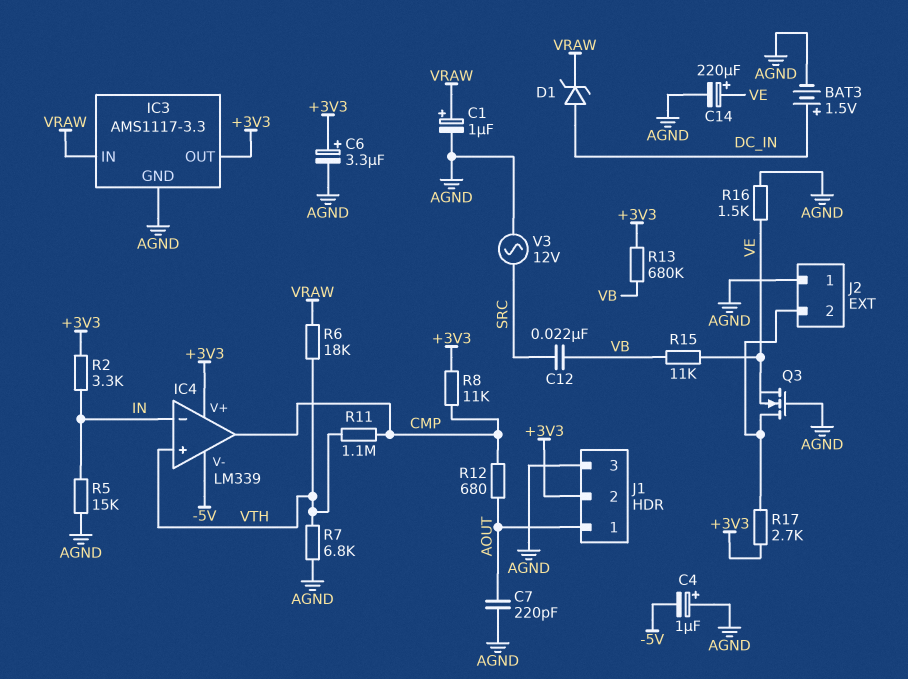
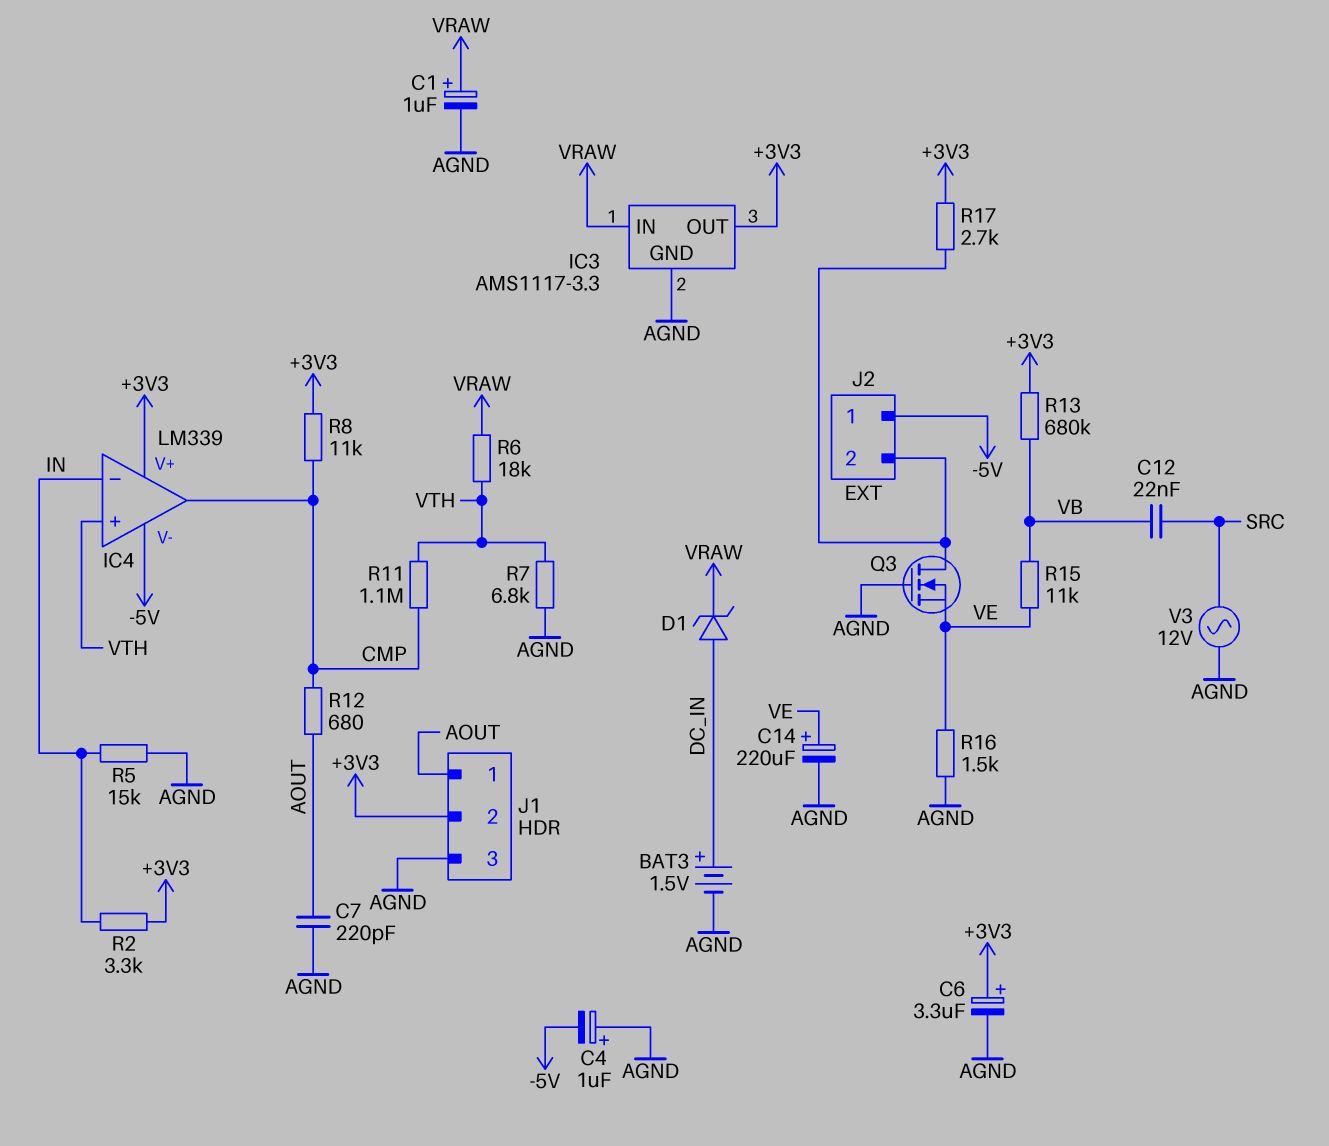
J2 pin 1: AGND -> -5V

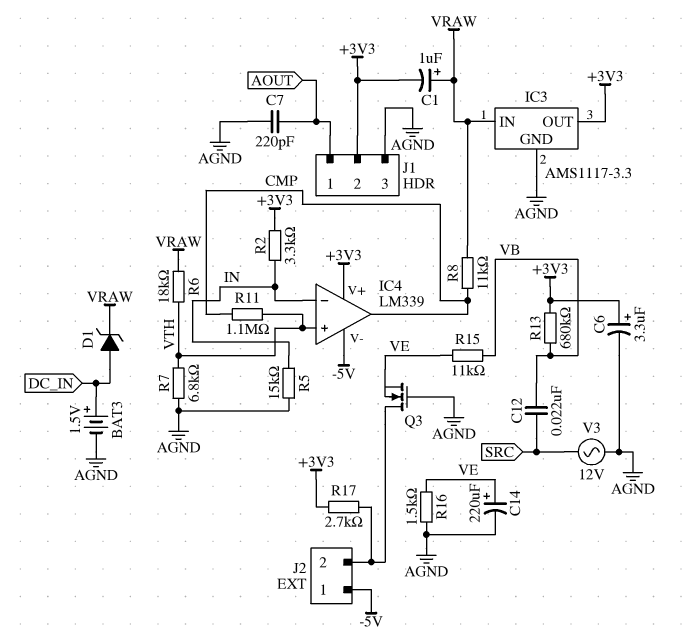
C1: 1uF (plus VRAW, minus AGND) -> 1uF (plus VRAW, minus +3V3)
C4: 1uF (plus AGND, minus -5V) -> none
R8: 11k (+3V3, CMP) -> 11k (CMP, VRAW)
R12: 680 (AOUT, CMP) -> none

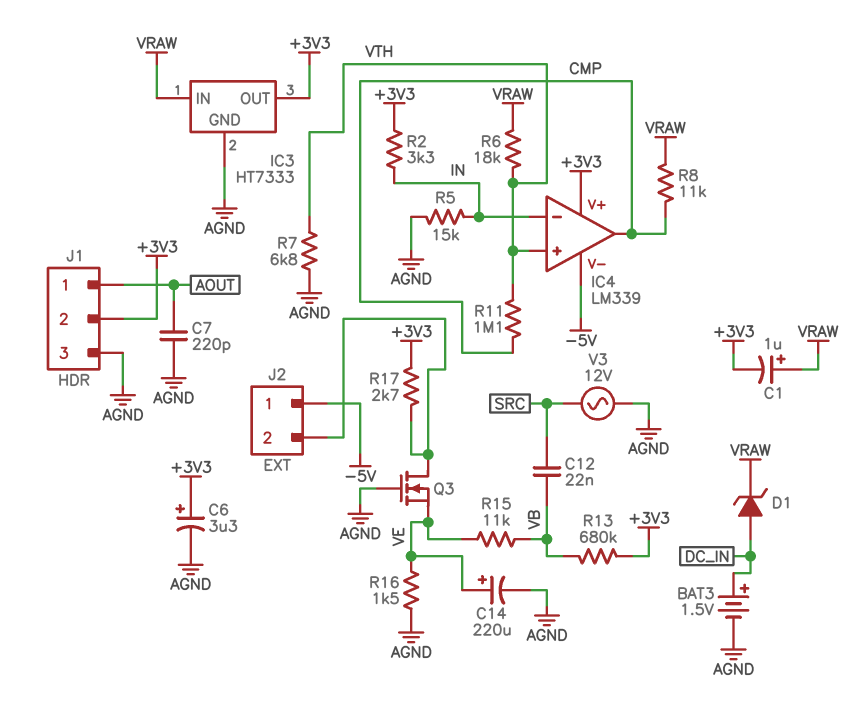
IC3: AMS1117-3.3 -> HT7333

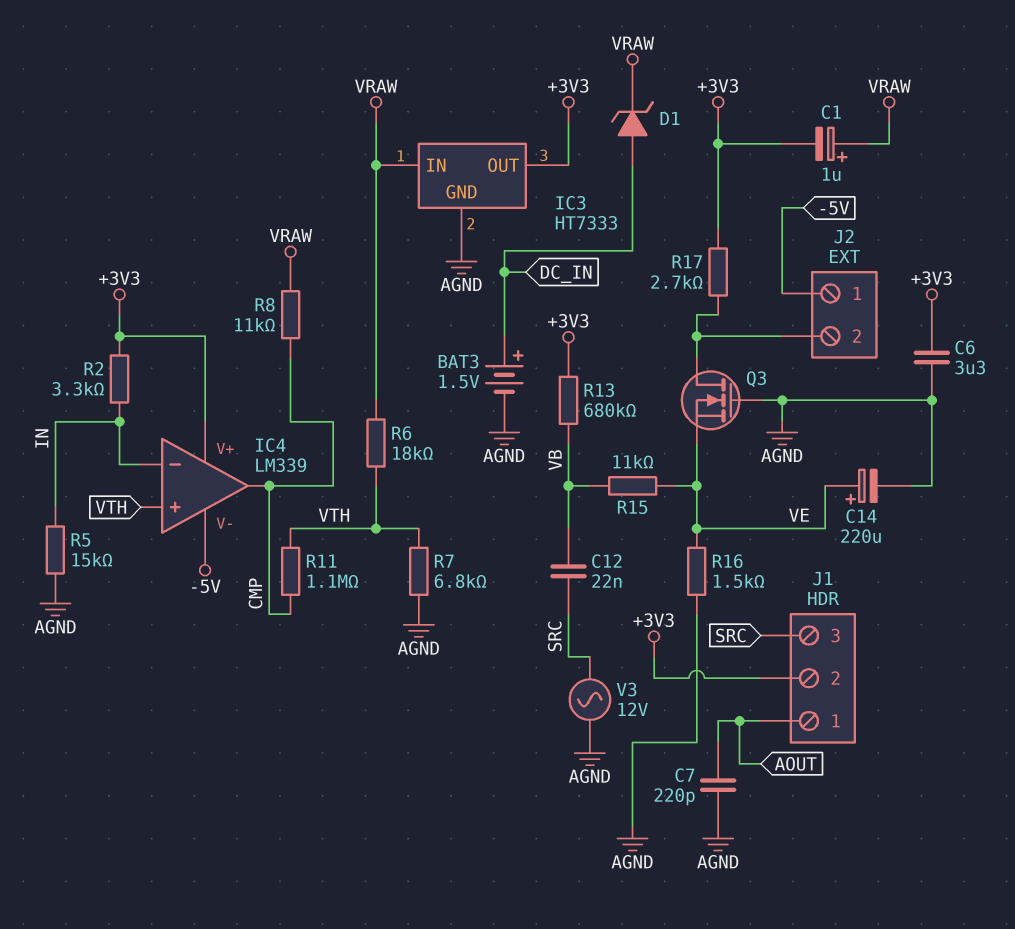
C6: 3.3uF (plus +3V3, minus AGND) -> 3.3uF (+3V3, AGND)
J1 pin 3: AGND -> SRC

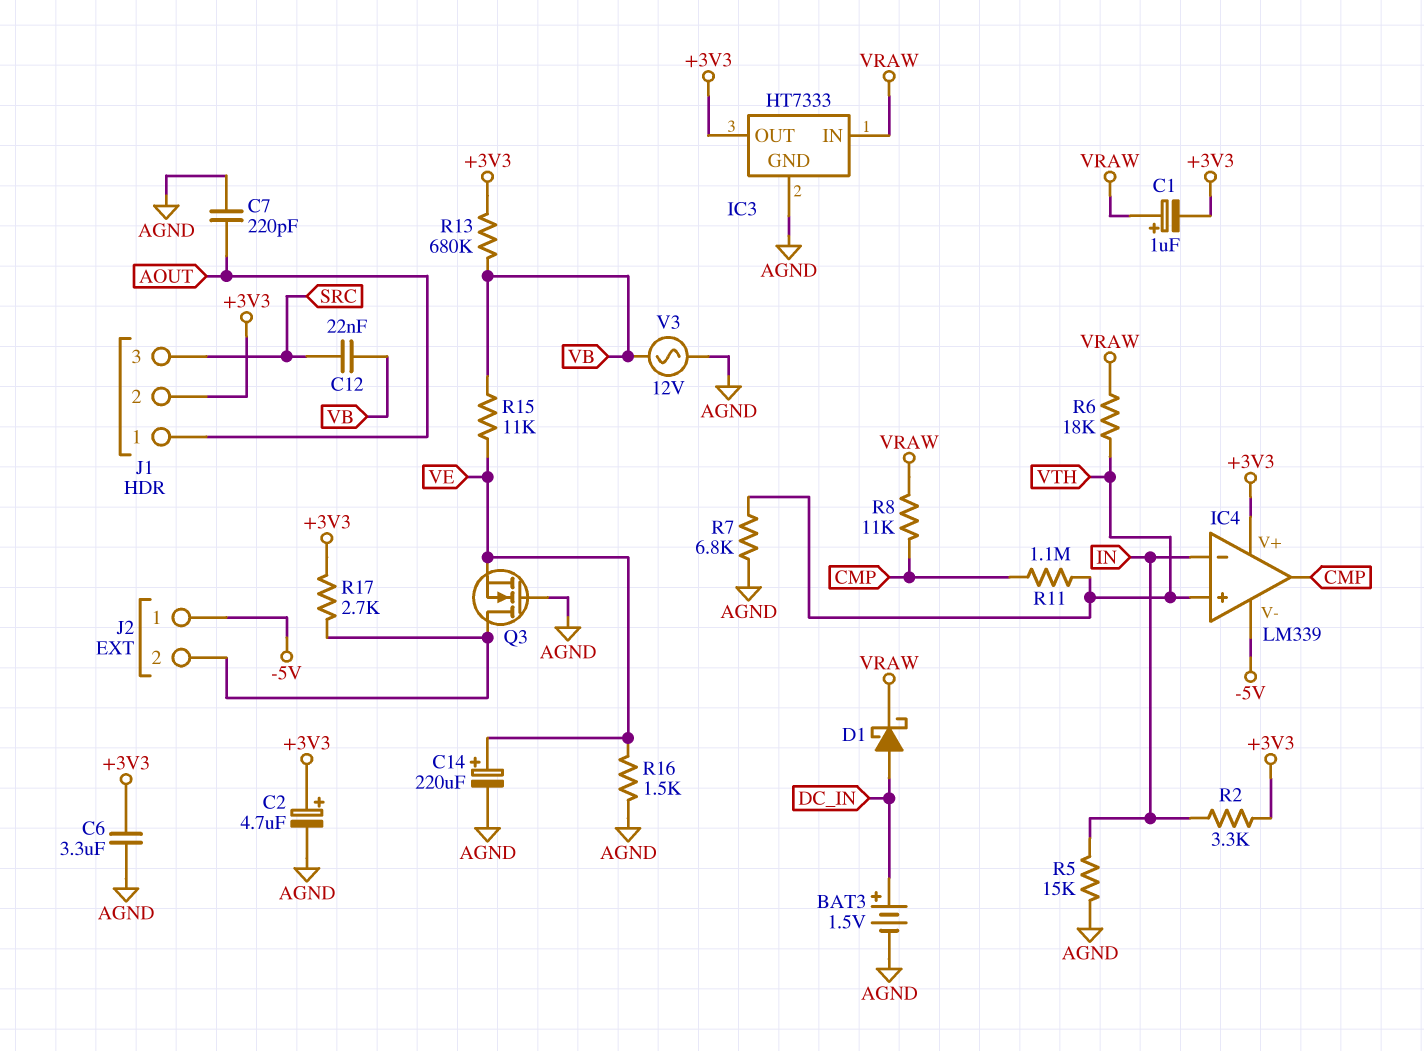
C2: none -> 4.7uF (plus +3V3, minus AGND)
D1: zener (A DC_IN, K VRAW) -> schottky (A DC_IN, K VRAW)
V3: AC 12V (AGND, SRC) -> AC 12V (AGND, VB)

